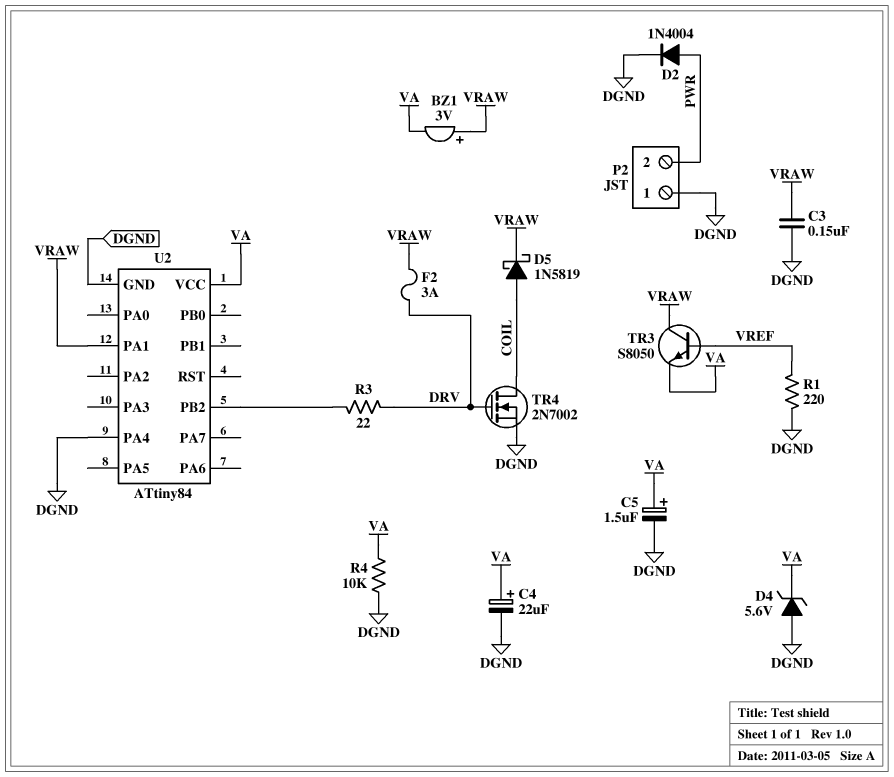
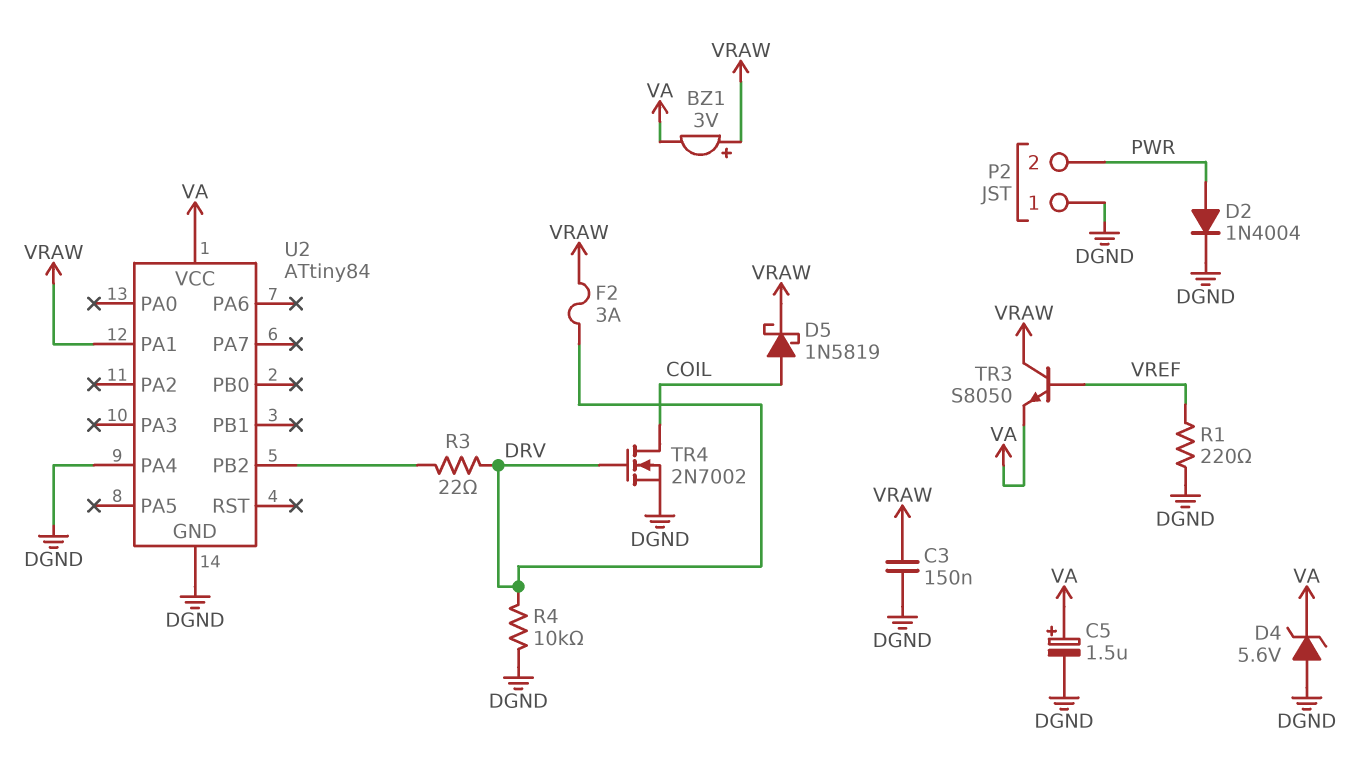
C4: 22uF (plus VA, minus DGND) -> none
R4: 10k (DGND, VA) -> 10k (DGND, DRV)

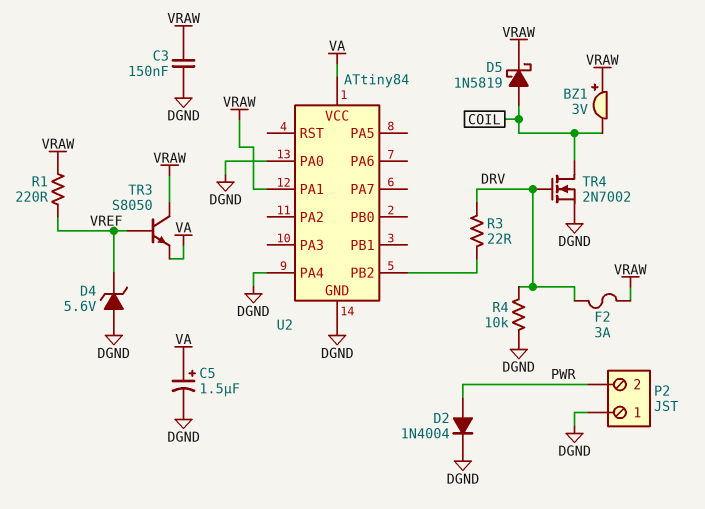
BZ1: buzzer 3V (plus VRAW, minus VA) -> buzzer 3V (plus VRAW, minus COIL)
D4: zener 5.6V (A DGND, K VA) -> zener 5.6V (A DGND, K VREF)
R1: 220 (DGND, VREF) -> 220 (VRAW, VREF)
U2 pin PA0: none -> DGND

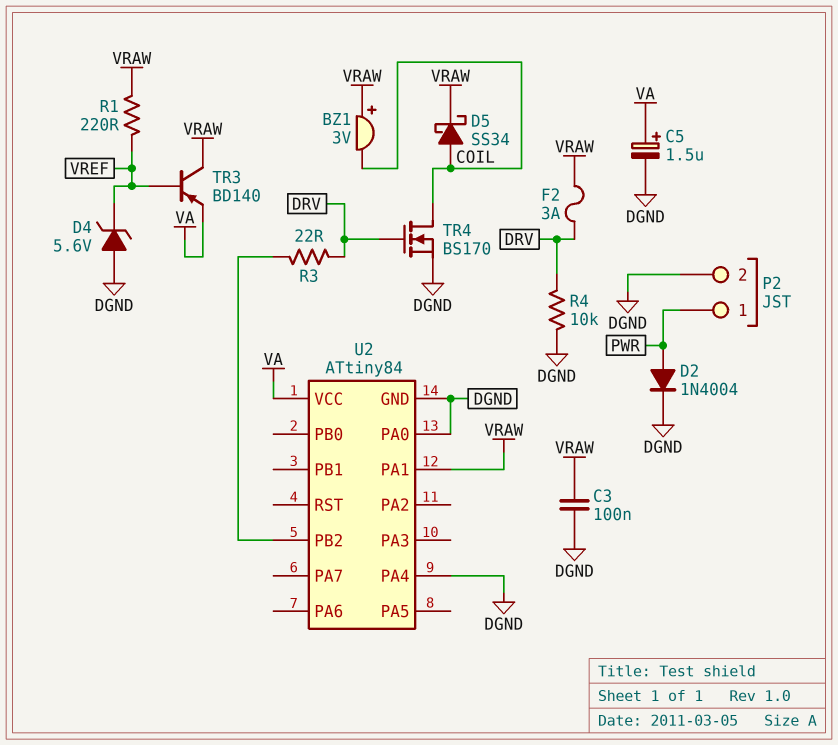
C3: 150nF (DGND, VRAW) -> 100nF (DGND, VRAW)
D5: schottky 1N5819 (A COIL, K VRAW) -> schottky SS34 (A COIL, K VRAW)
P2 pin 1: DGND -> PWR
P2 pin 2: PWR -> DGND
TR3: NPN S8050 (B VREF, C VRAW, E VA) -> PNP BD140 (B VREF, C VRAW, E VA)
TR4: NMOS 2N7002 (G DRV, D COIL, S DGND) -> NMOS BS170 (G DRV, D COIL, S DGND)

